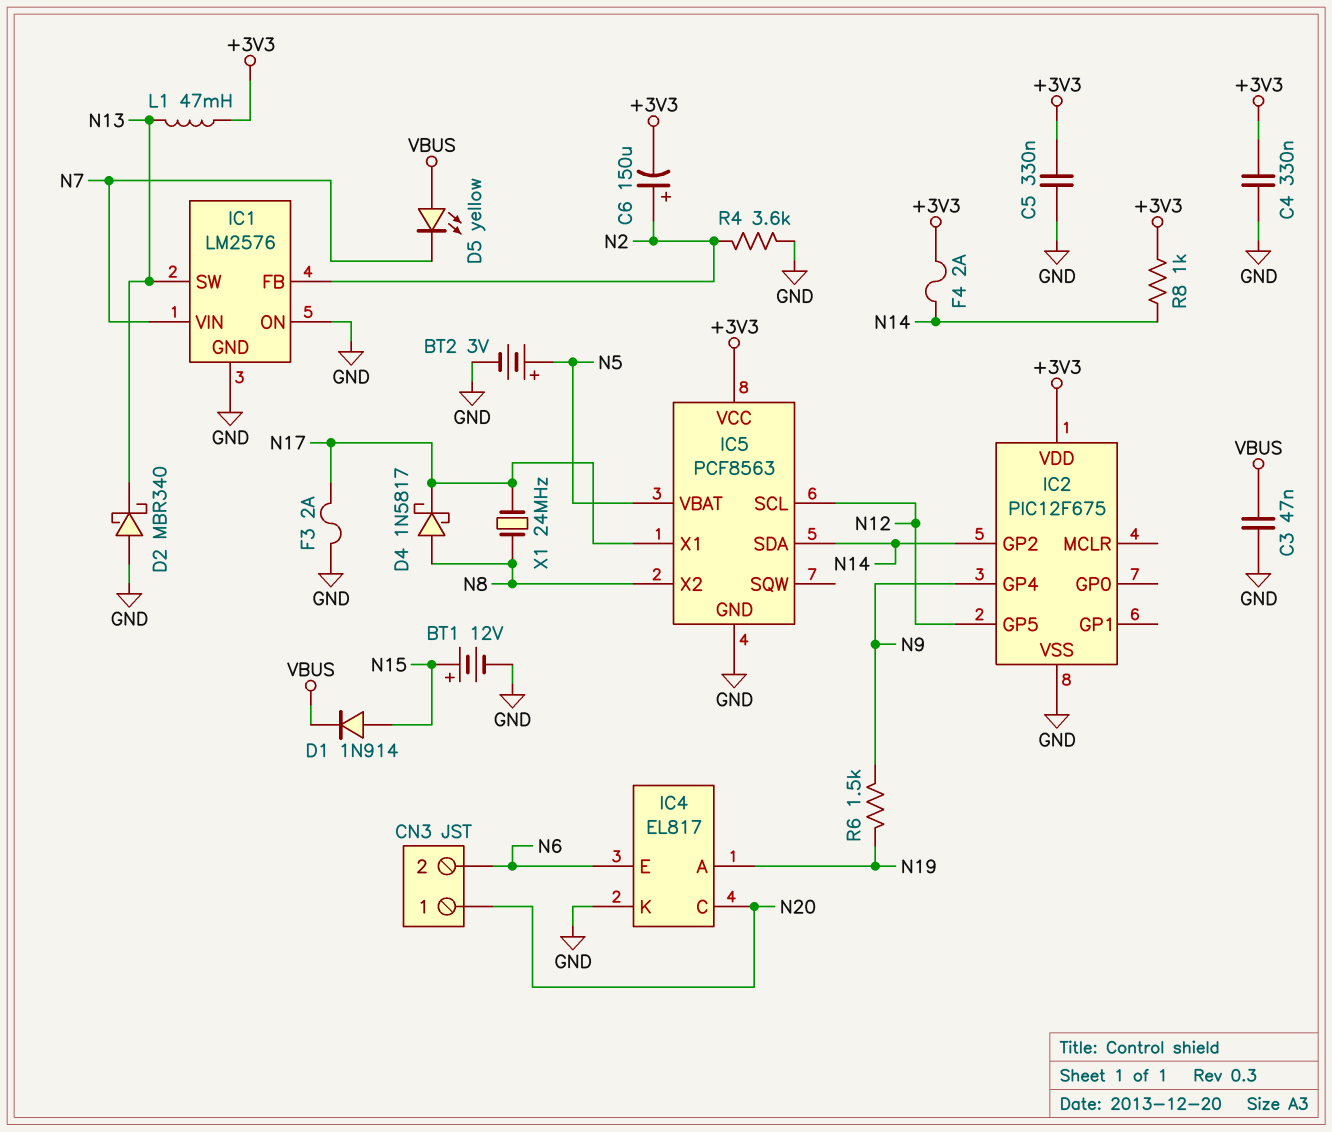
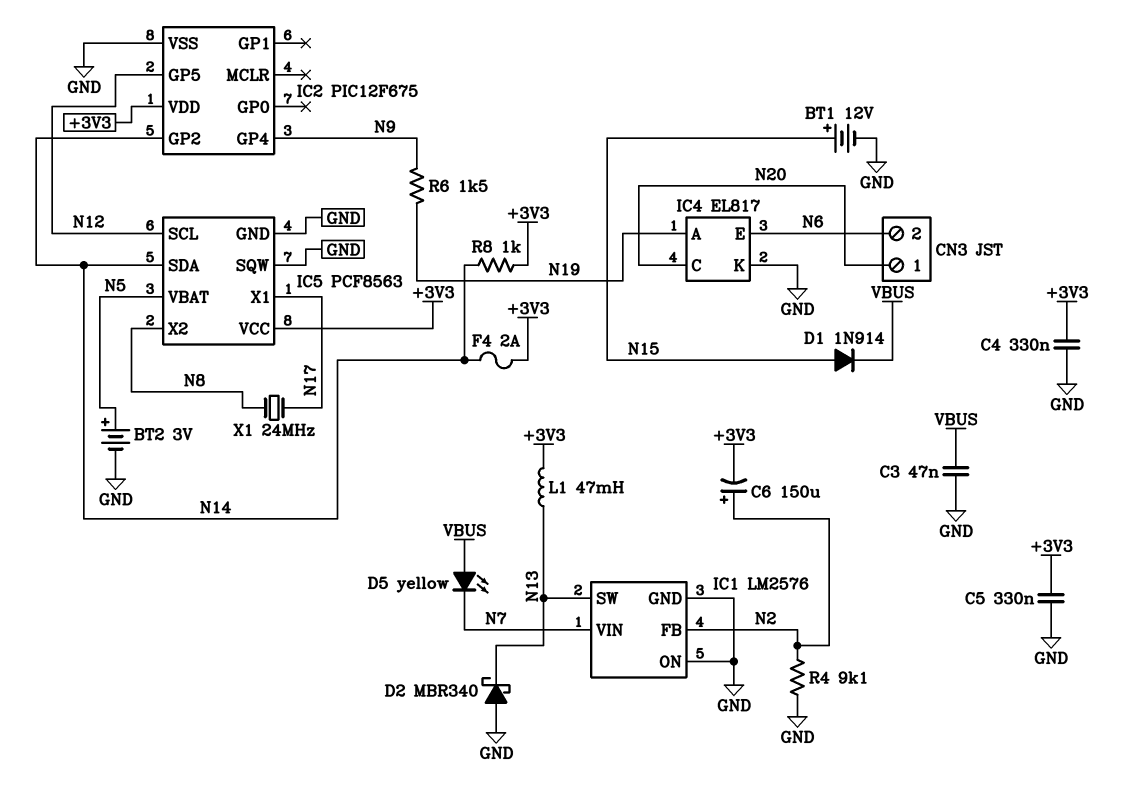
D4: schottky 1N5817 (A N8, K N17) -> none
F3: 2A (GND, N17) -> none
IC5 pin SQW: none -> GND
R4: 3.6k (GND, N2) -> 9.1k (GND, N2)

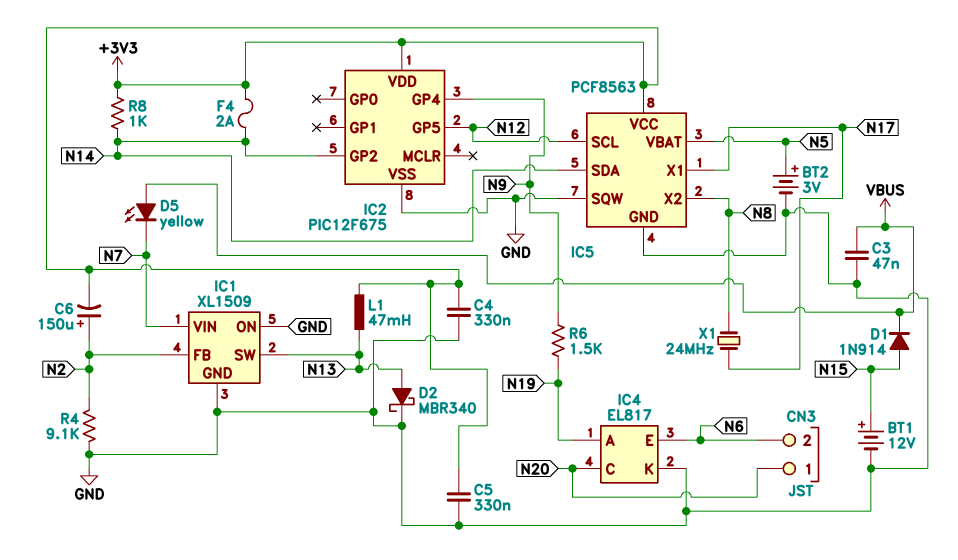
D2: schottky MBR340 (A GND, K N13) -> schottky MBR340 (A N13, K GND)
IC1: LM2576 -> XL1509

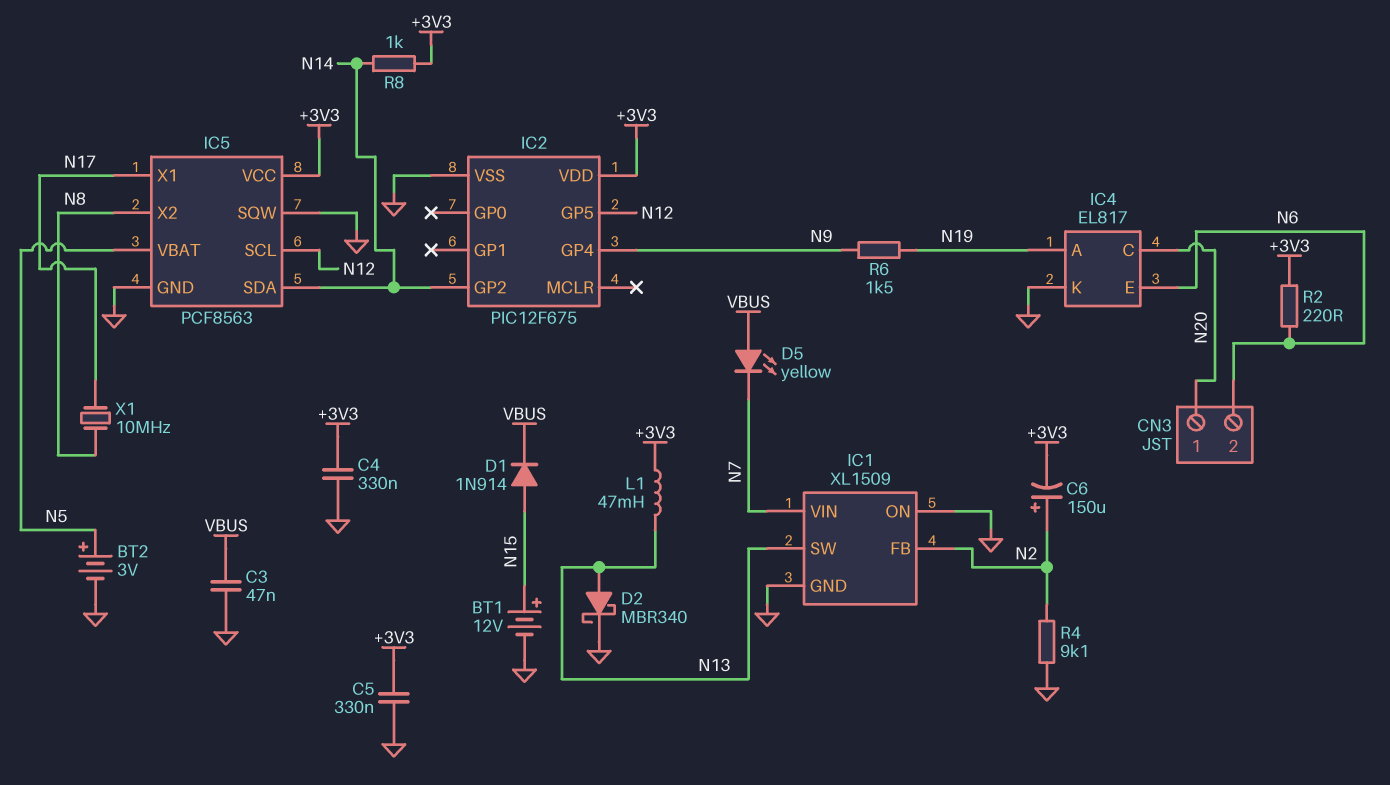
F4: 2A (+3V3, N14) -> none
R2: none -> 220 (+3V3, N6)
X1: 24MHz (N8, N17) -> 10MHz (N8, N17)

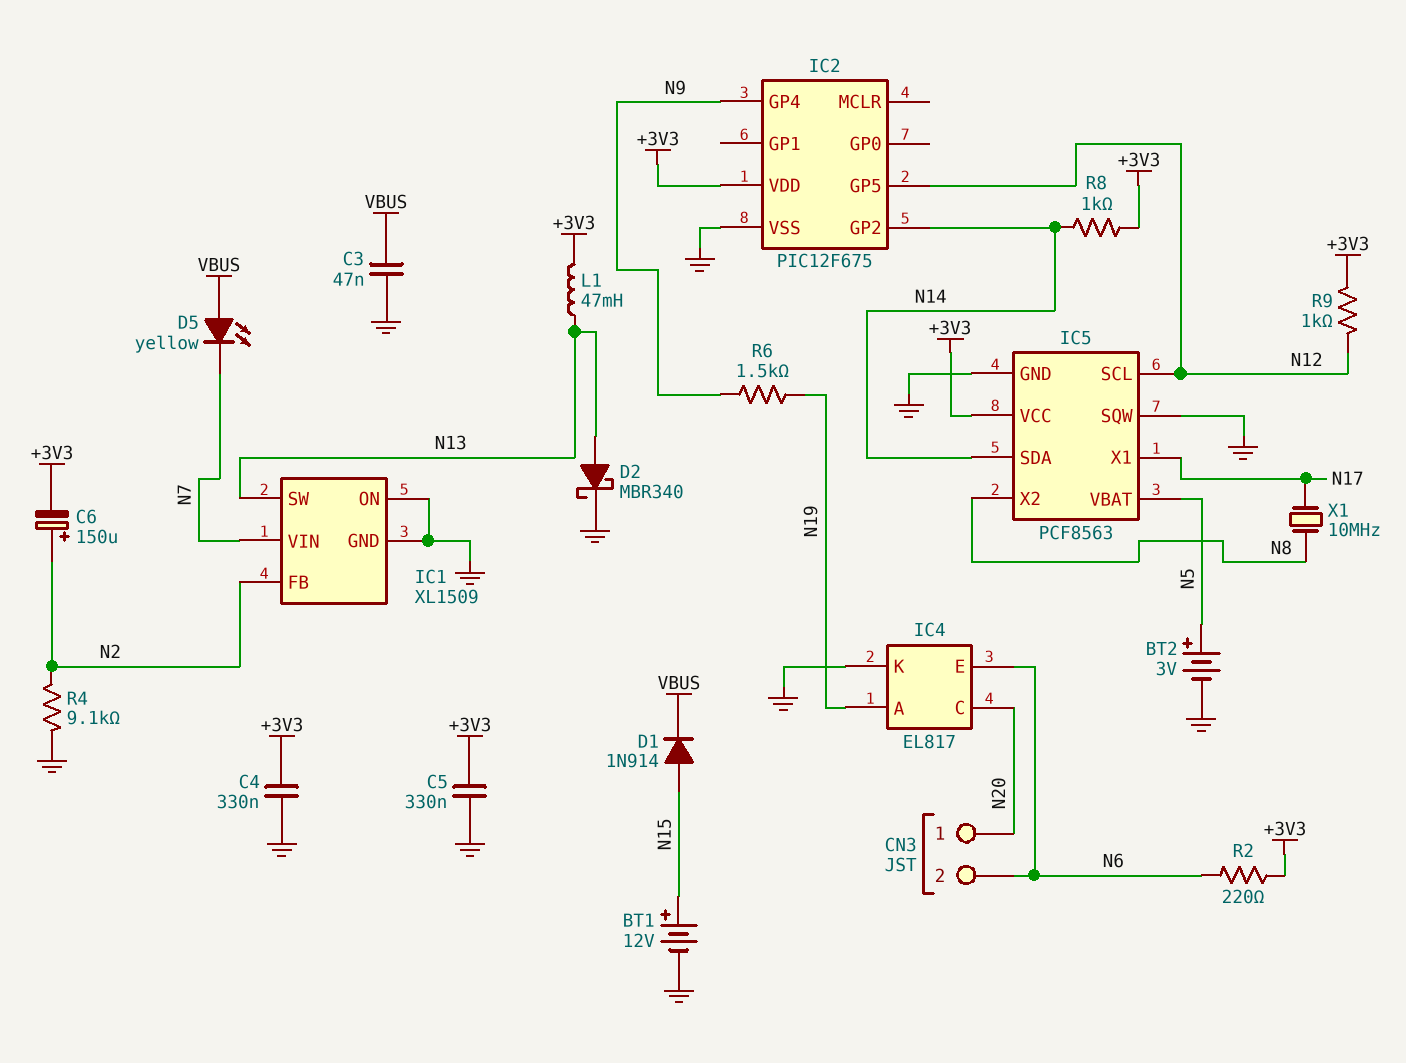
R9: none -> 1k (+3V3, N12)

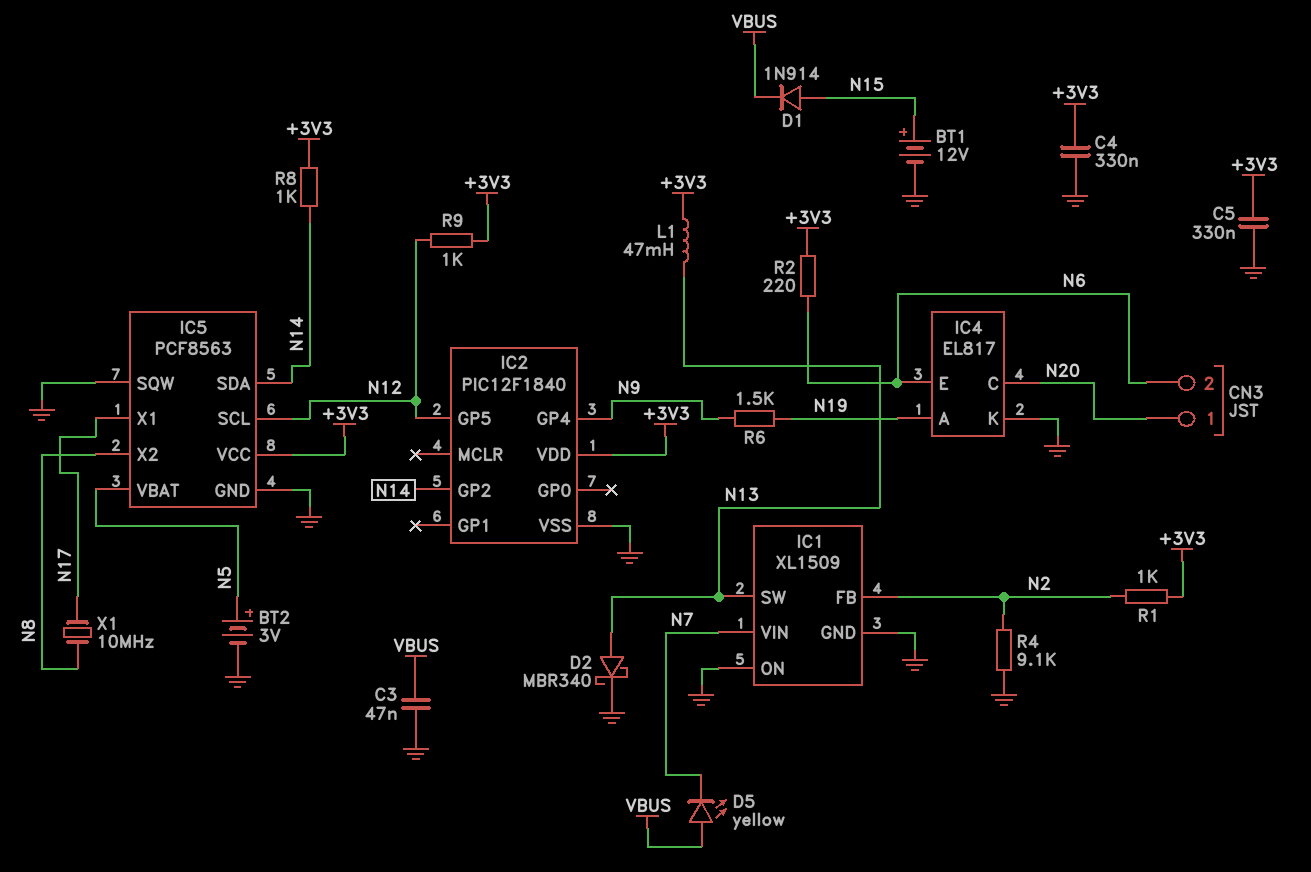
C6: 150uF (plus N2, minus +3V3) -> none
IC2: PIC12F675 -> PIC12F1840
R1: none -> 1k (+3V3, N2)

